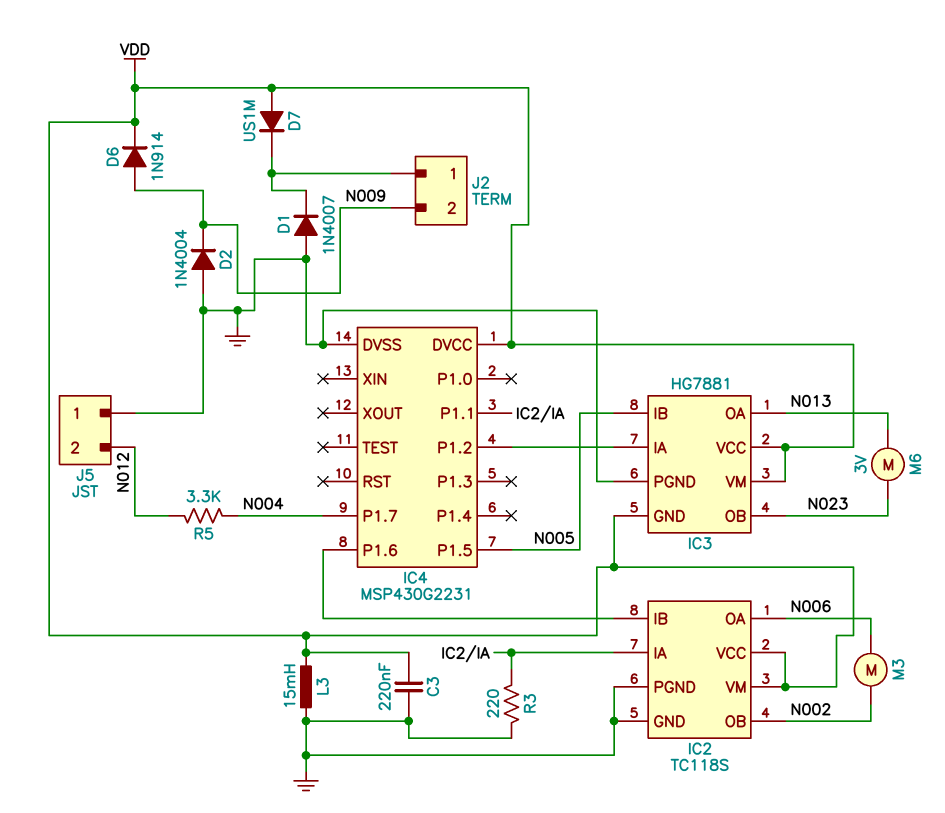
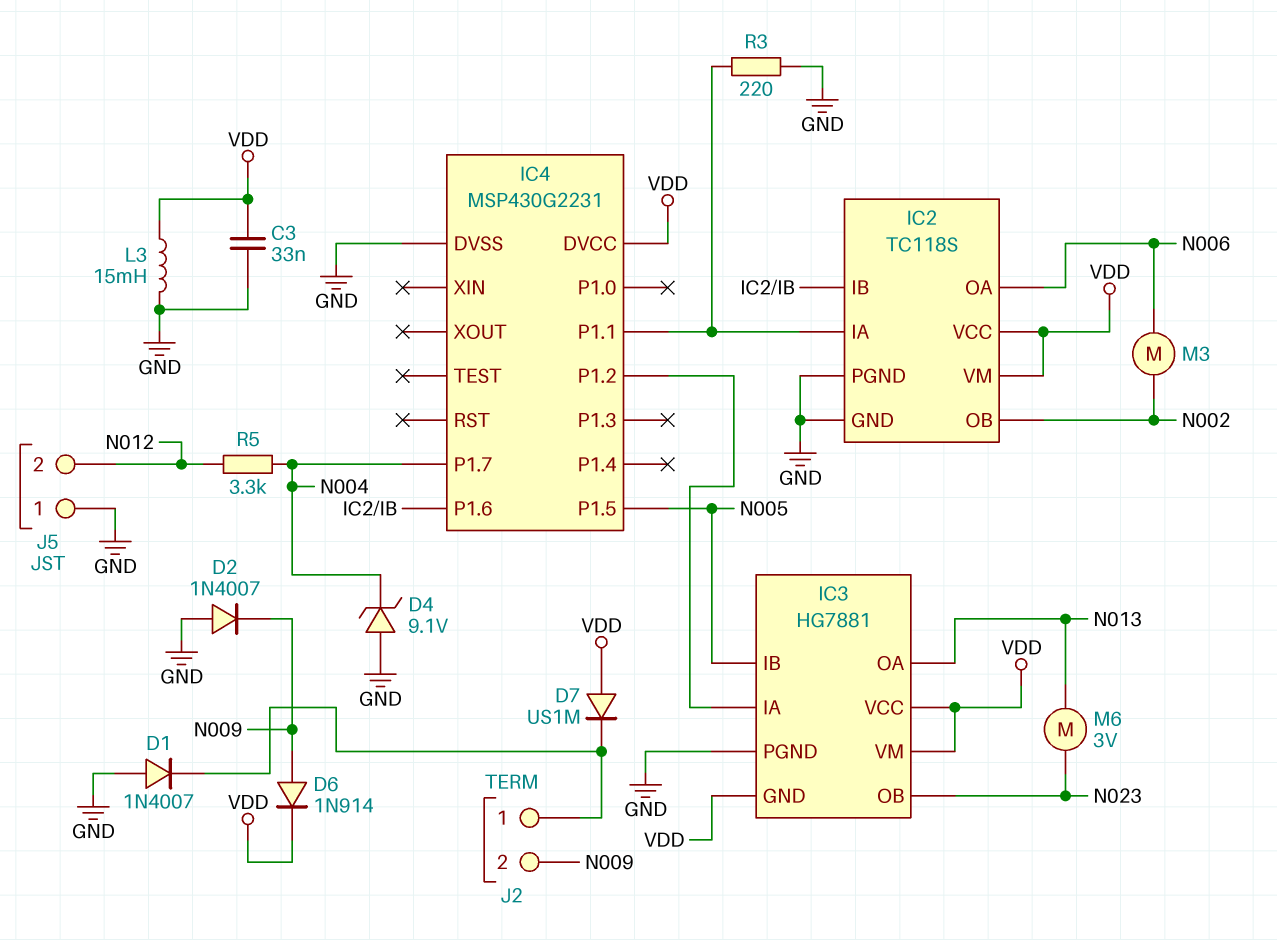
C3: 220nF (GND, VDD) -> 33nF (GND, VDD)
D2: diode 1N4004 (A GND, K N009) -> diode 1N4007 (A GND, K N009)
D4: none -> zener 9.1V (A GND, K N004)

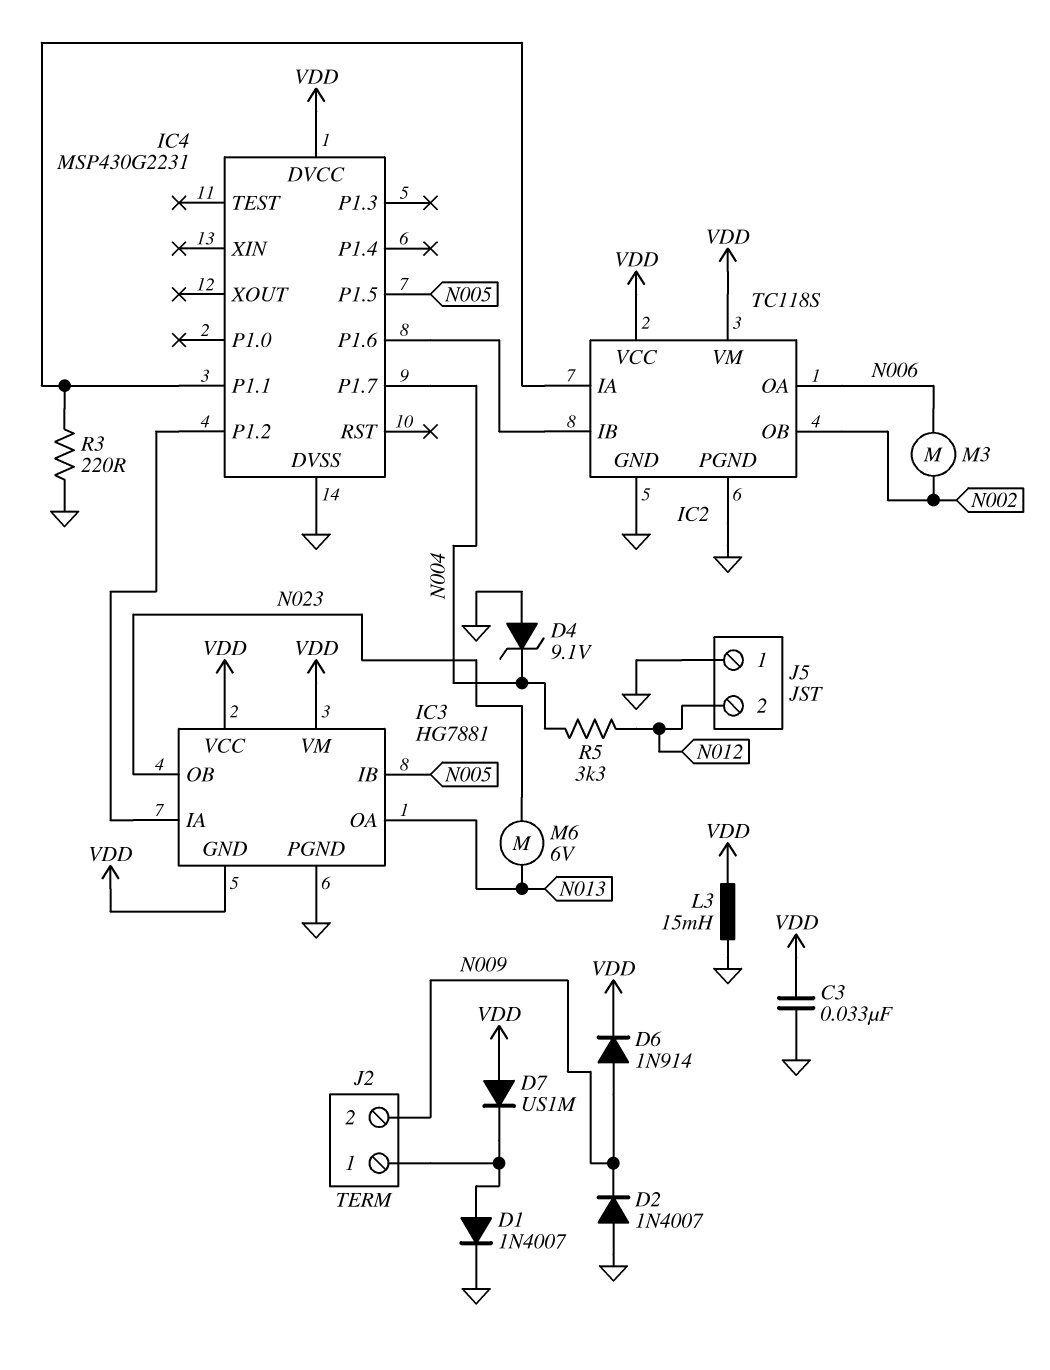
D1: diode 1N4007 (A GND, K J2/1) -> diode 1N4007 (A J2/1, K GND)
M6: motor 3V (N013, N023) -> motor 6V (N013, N023)

